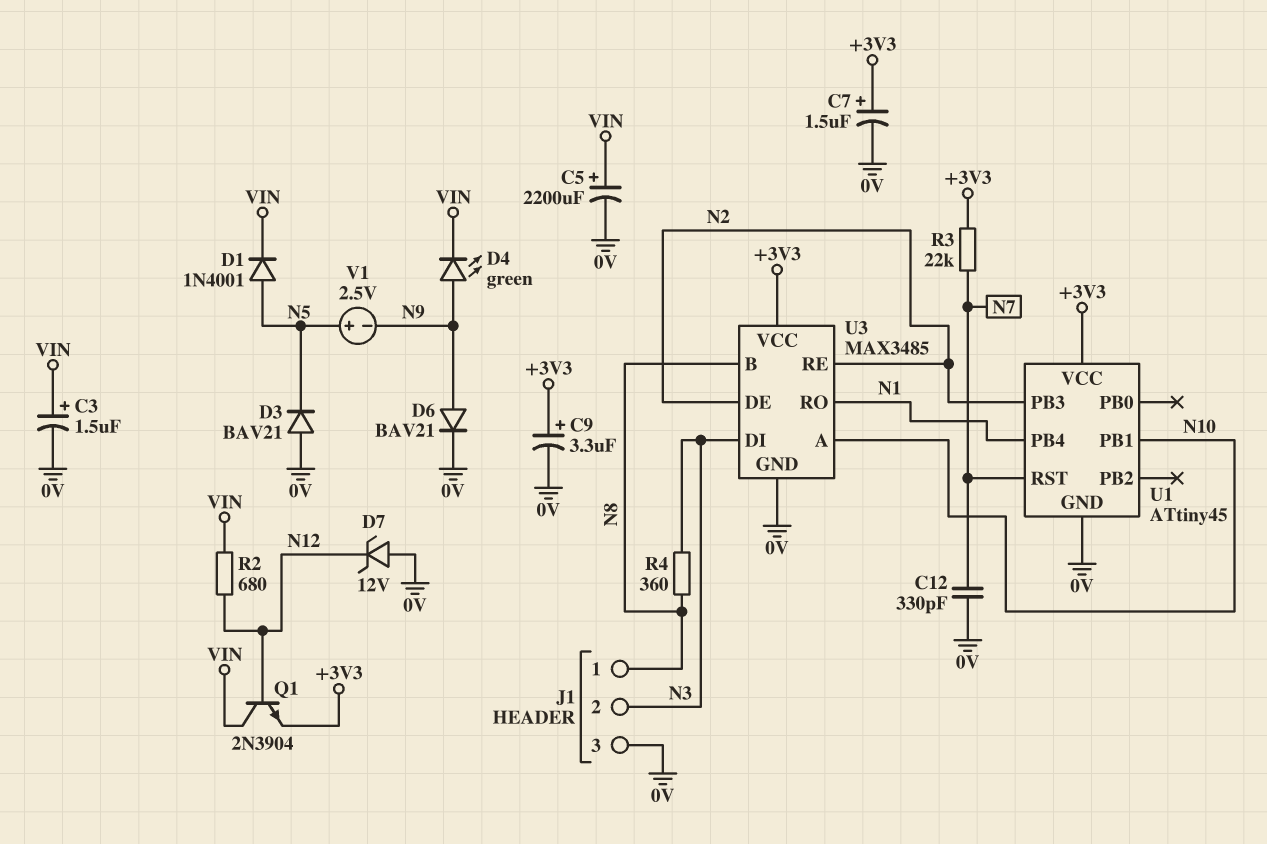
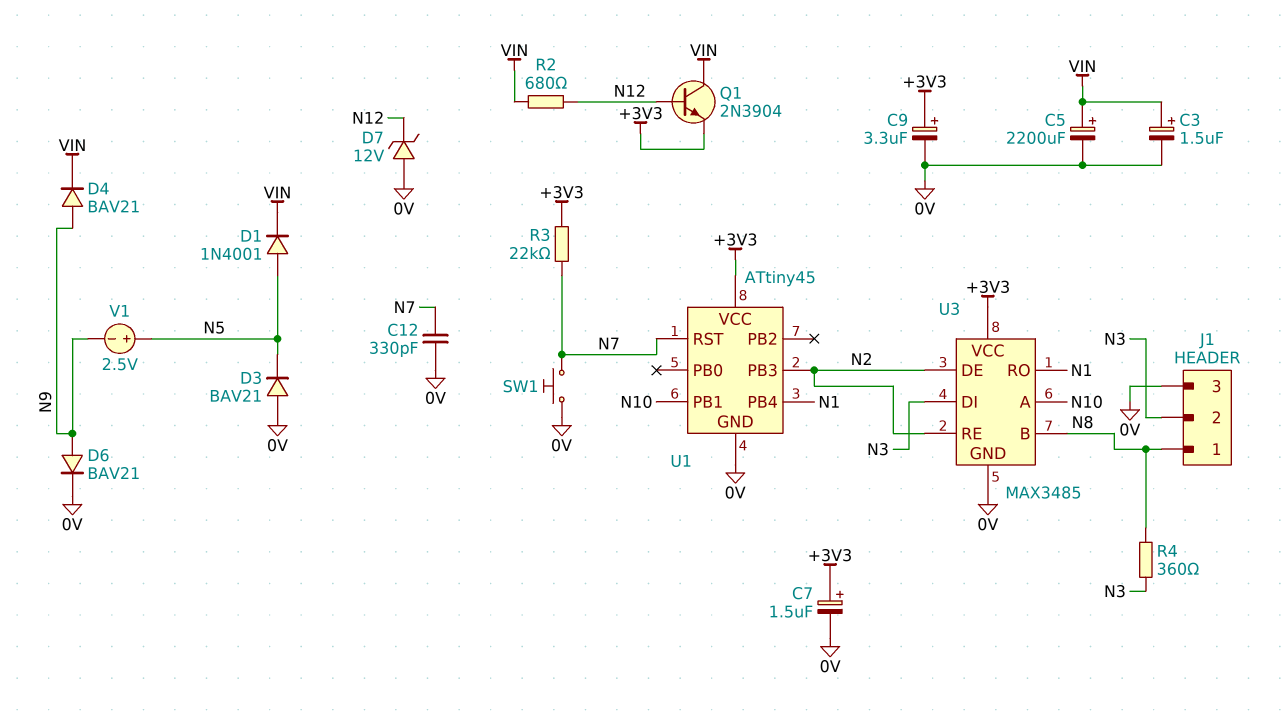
D4: LED green (A N9, K VIN) -> diode BAV21 (A N9, K VIN)
SW1: none -> button (0V, N7)

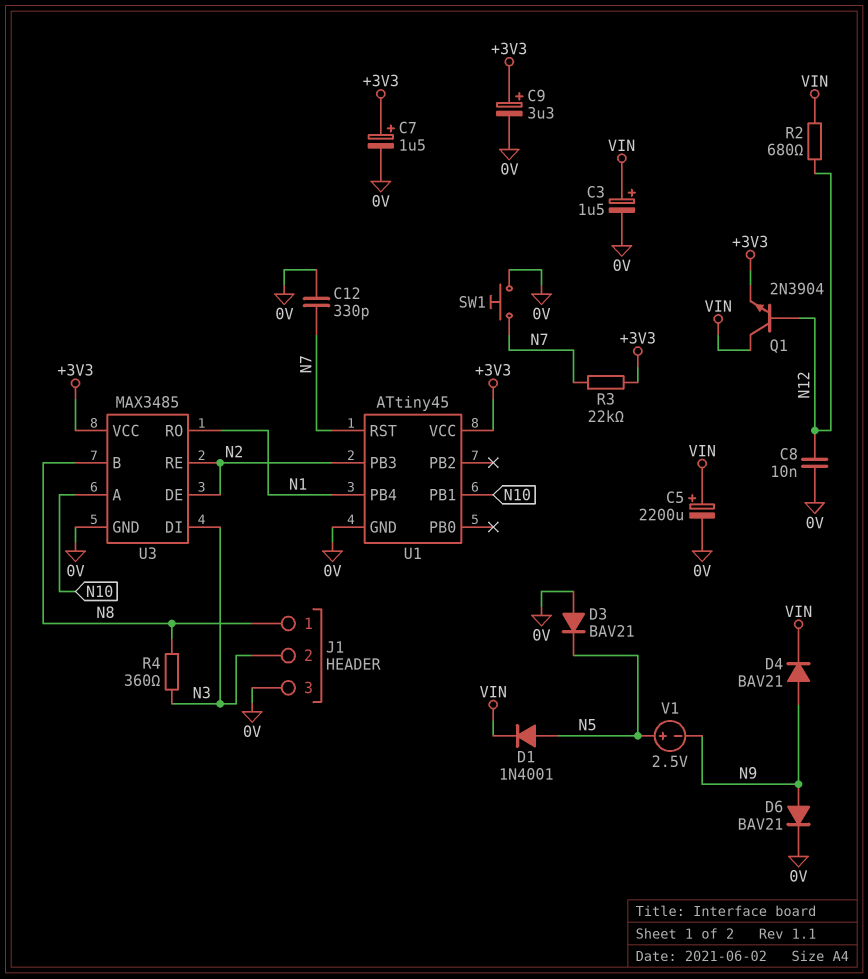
C8: none -> 10nF (0V, N12)
D7: zener 12V (A 0V, K N12) -> none

